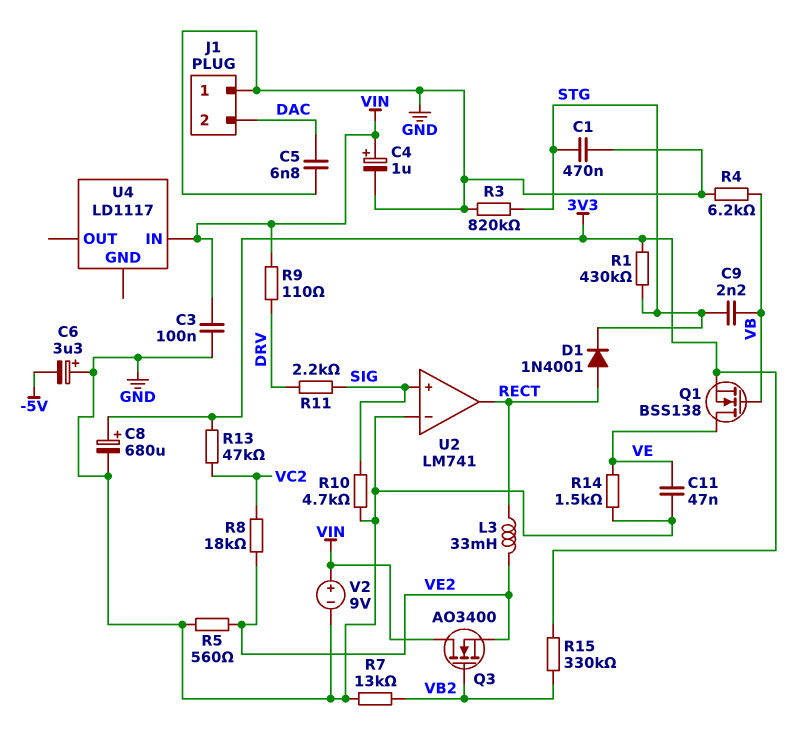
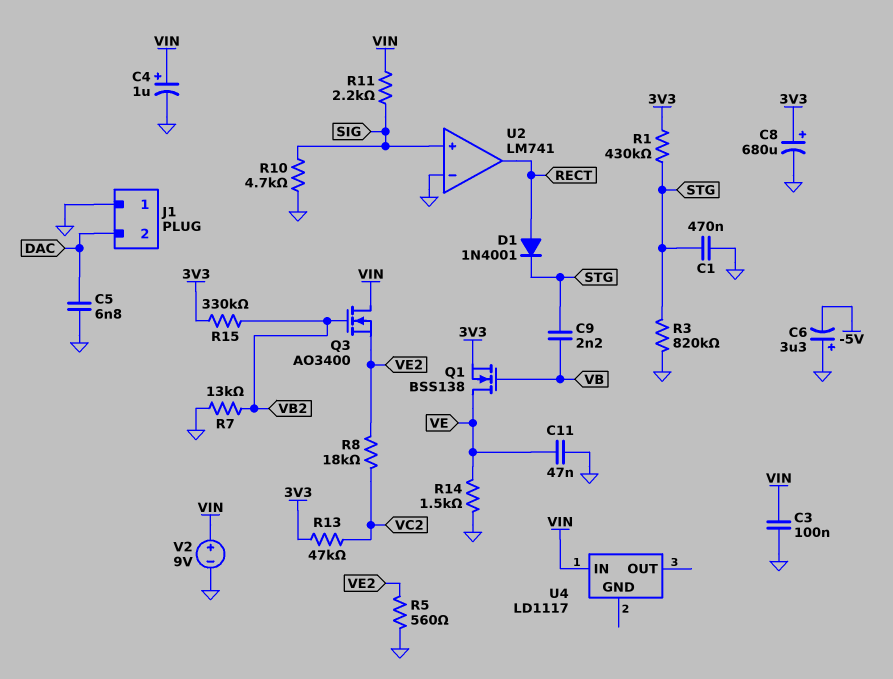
L3: 33mH (RECT, VE2) -> none
R4: 6.2k (GND, VB) -> none
R9: 110 (DRV, VIN) -> none
R11: 2.2k (DRV, SIG) -> 2.2k (SIG, VIN)

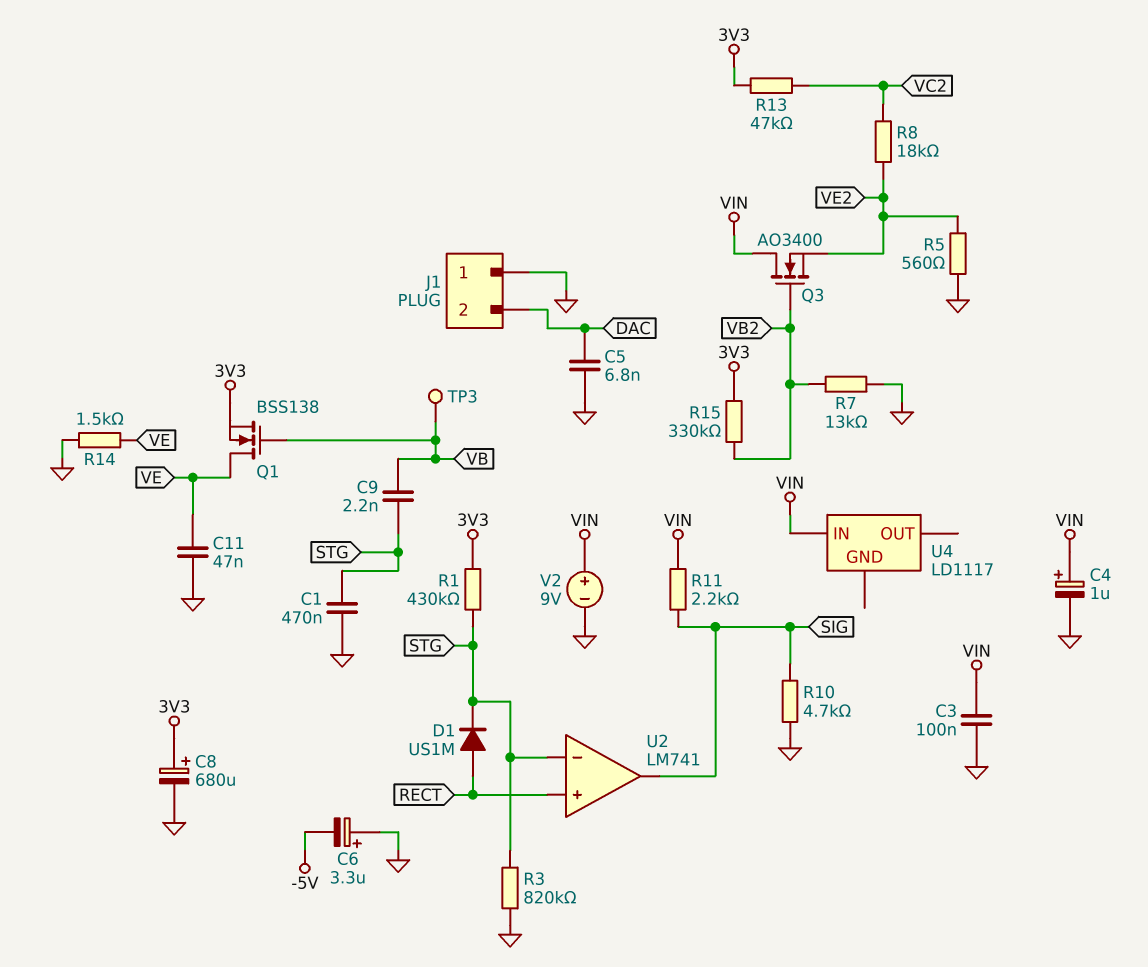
D1: diode 1N4001 (A RECT, K STG) -> diode US1M (A RECT, K STG)
TP3: none -> test point (VB)
U2 pin in+: SIG -> RECT
U2 pin in-: GND -> STG
U2 pin out: RECT -> SIG

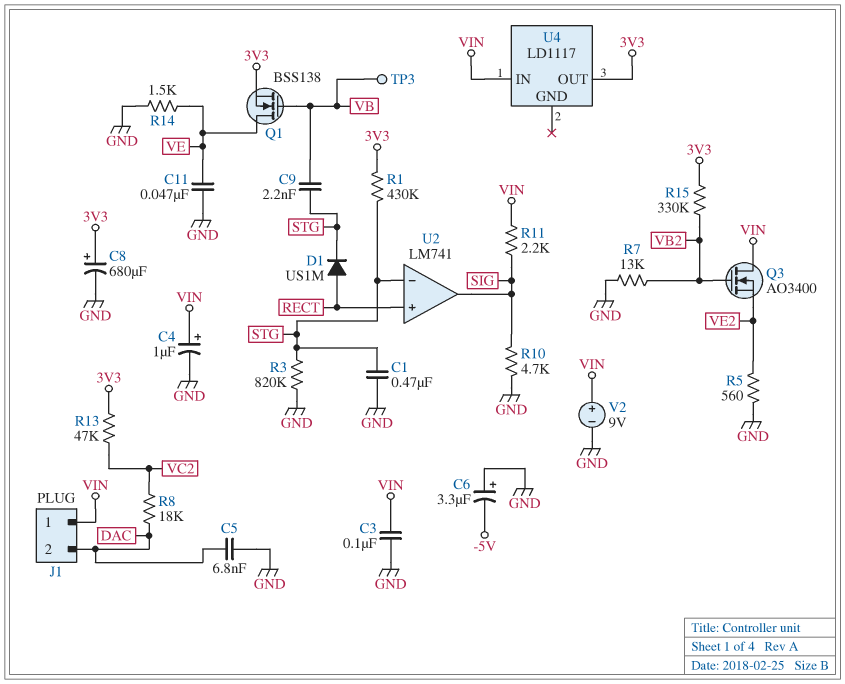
J1 pin 1: GND -> VIN
R8: 18k (VC2, VE2) -> 18k (DAC, VC2)
U4 pin OUT: none -> 3V3

